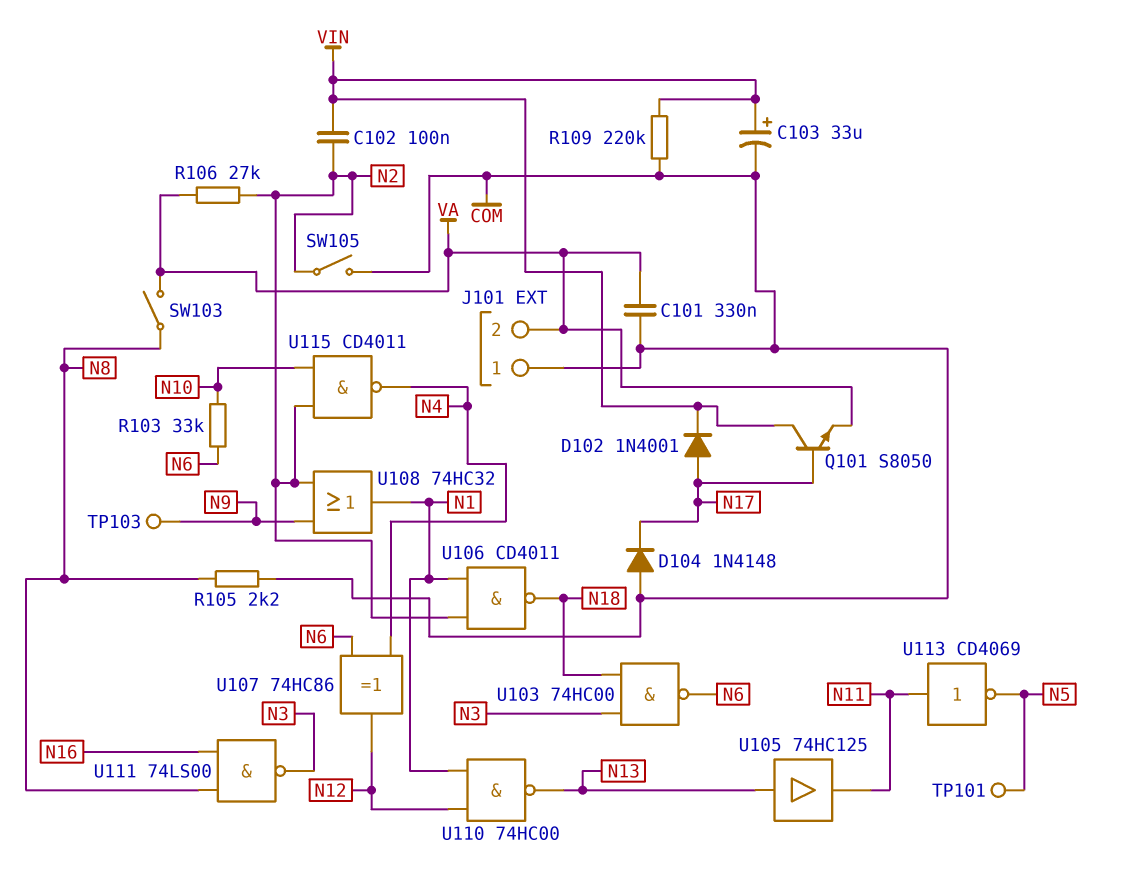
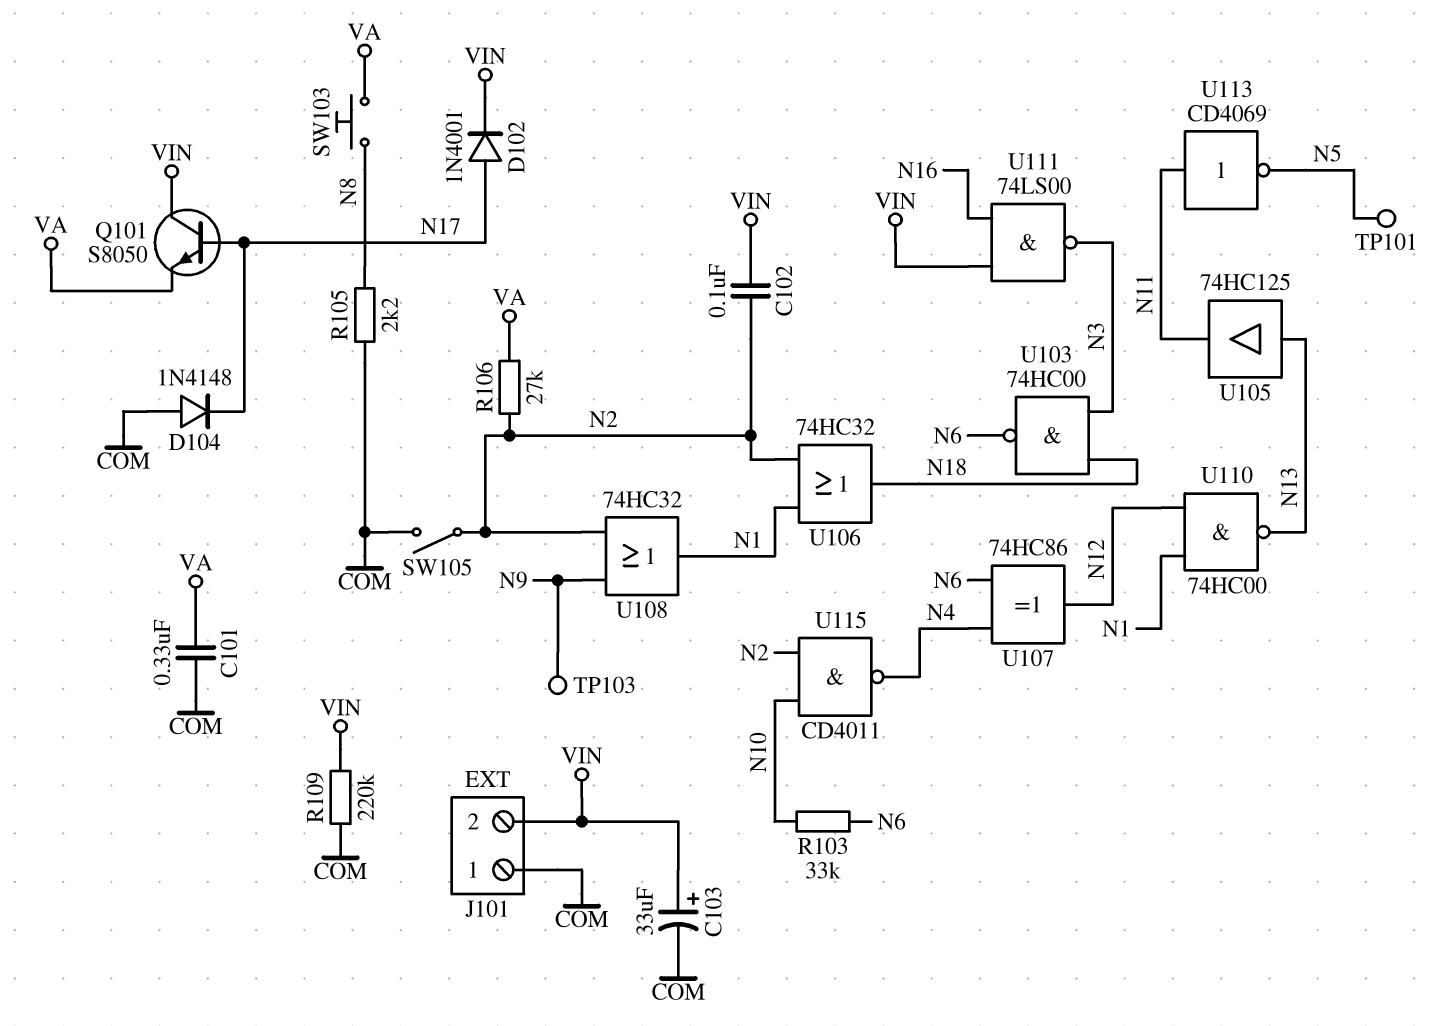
J101 pin 2: VA -> VIN
SW103: switch (N8, VA) -> button (N8, VA)
U106: NAND CD4011 (in N1, in N2, out N18) -> OR 74HC32 (in N1, in N2, out N18)
U111: NAND 74LS00 (in N8, in N16, out N3) -> NAND 74LS00 (in N16, in VIN, out N3)

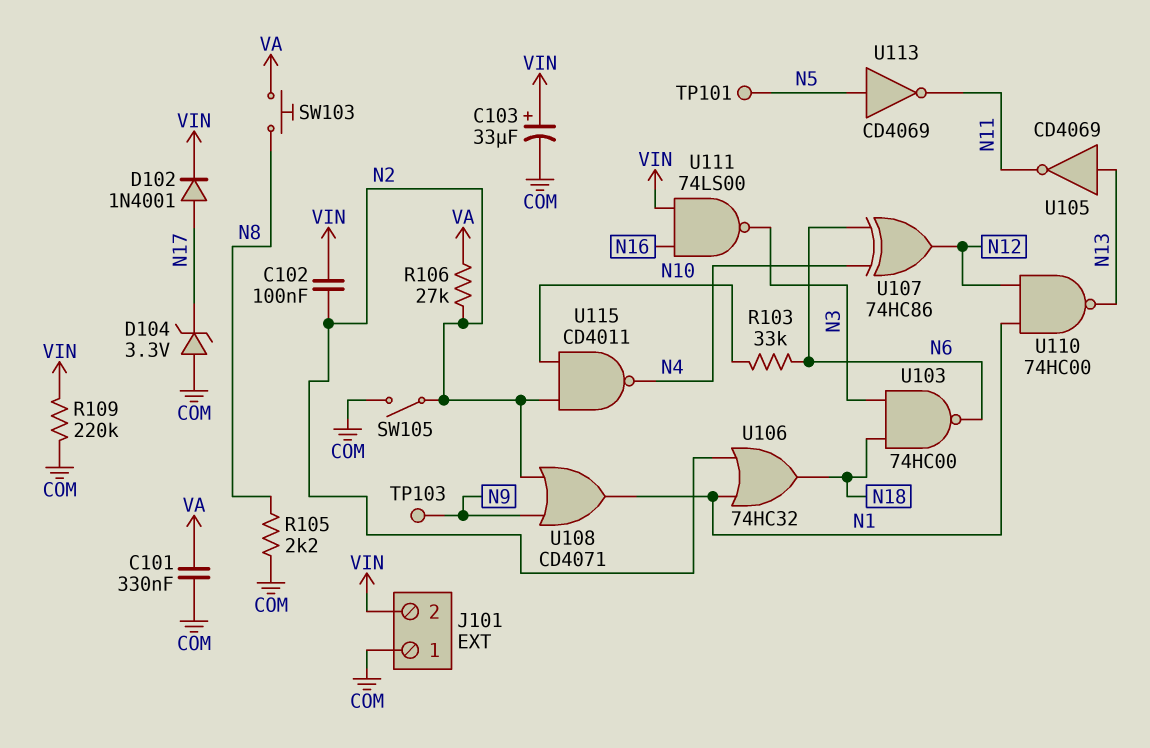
D104: diode 1N4148 (A COM, K N17) -> zener 3.3V (A COM, K N17)
Q101: NPN S8050 (B N17, C VIN, E VA) -> none
U105: buffer 74HC125 (in N13, out N11) -> NOT CD4069 (in N13, out N11)
U108: OR 74HC32 (in N2, in N9, out N1) -> OR CD4071 (in N2, in N9, out N1)
U113: NOT CD4069 (in N11, out N5) -> NOT CD4069 (in N5, out N11)

